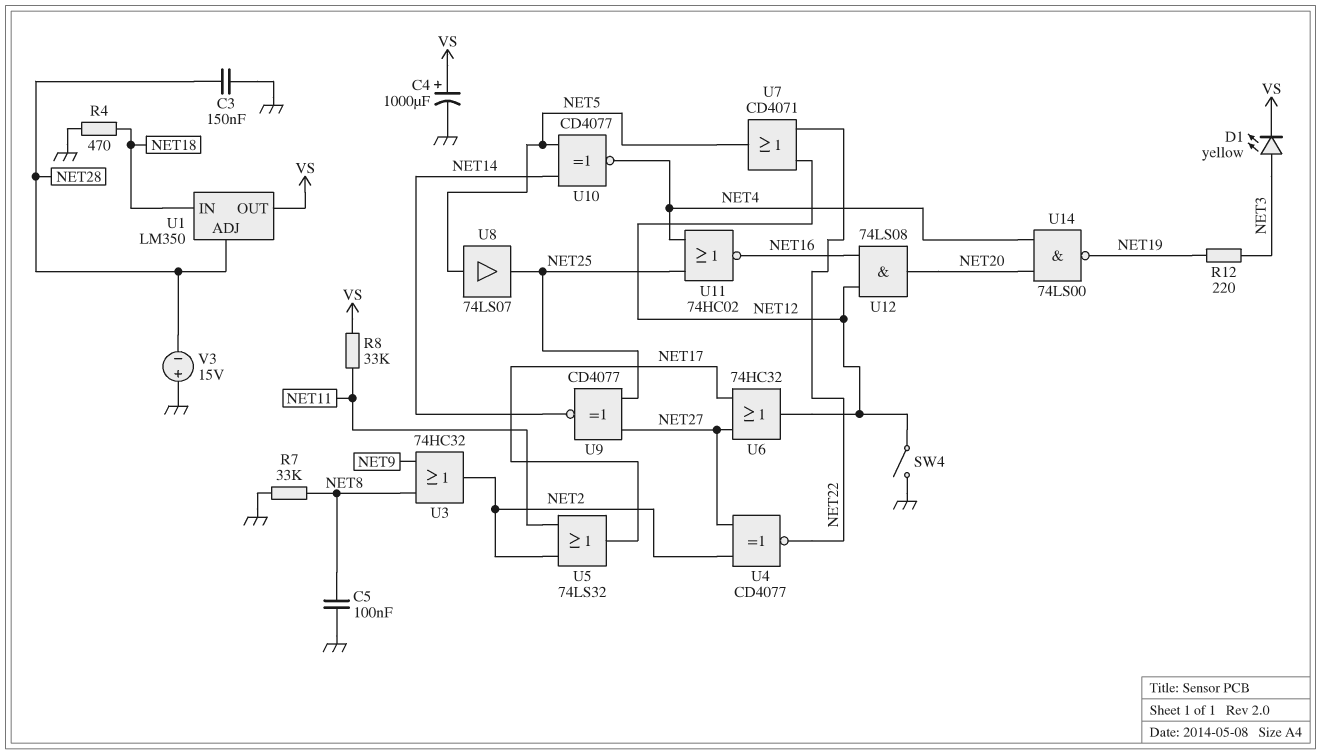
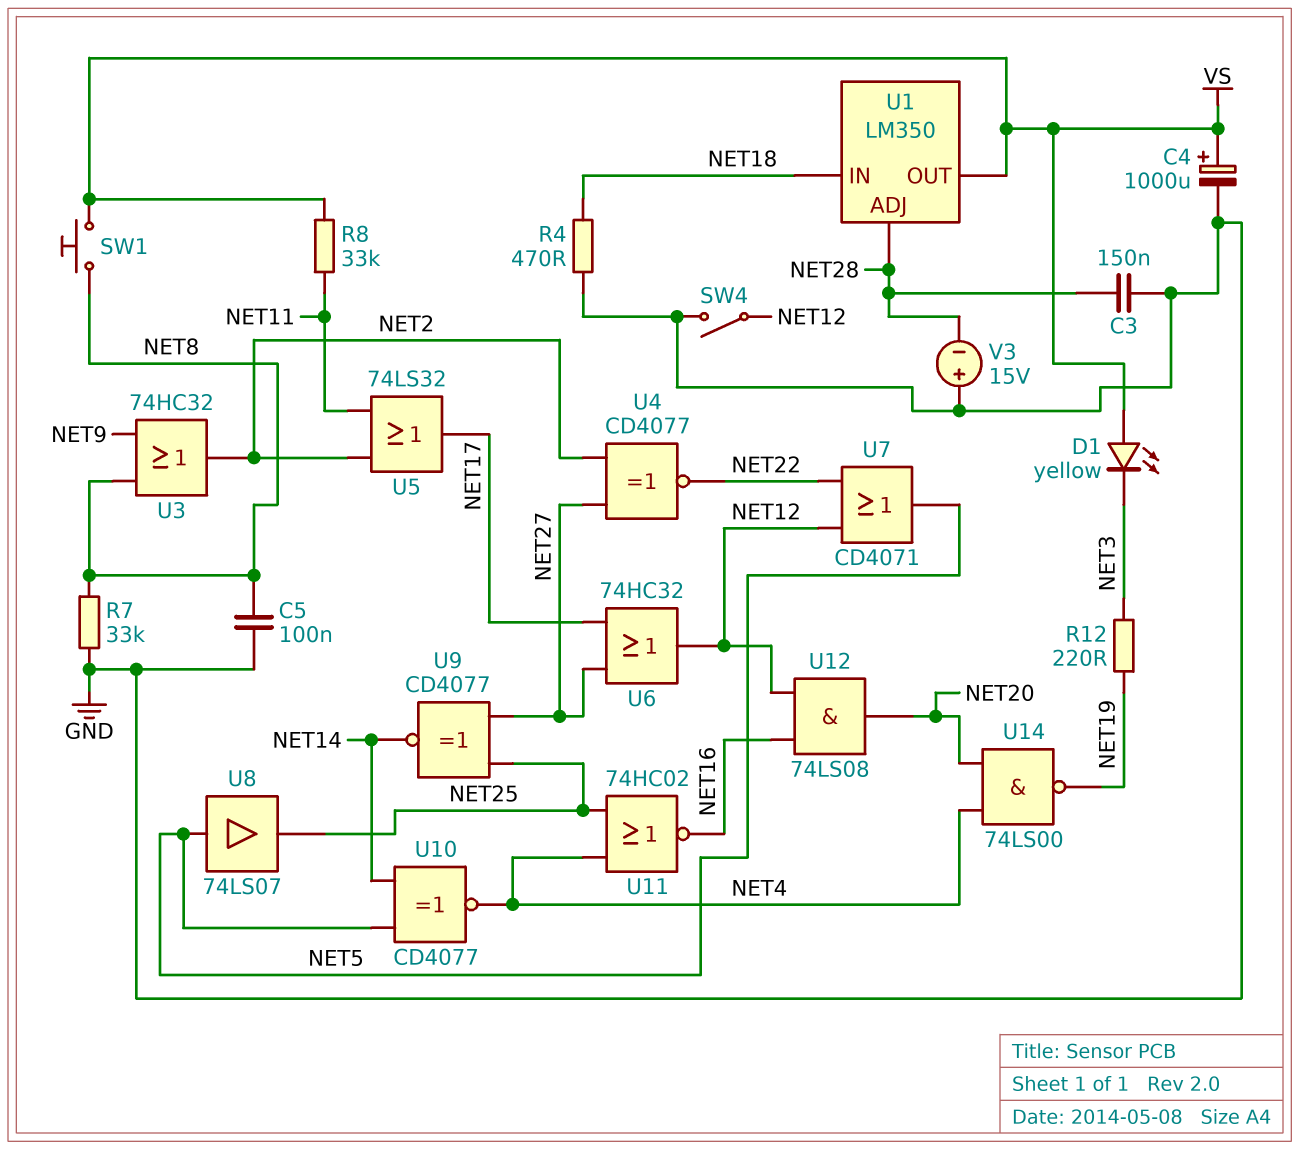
D1: LED yellow (A NET3, K VS) -> LED yellow (A VS, K NET3)
SW1: none -> button (NET8, VS)

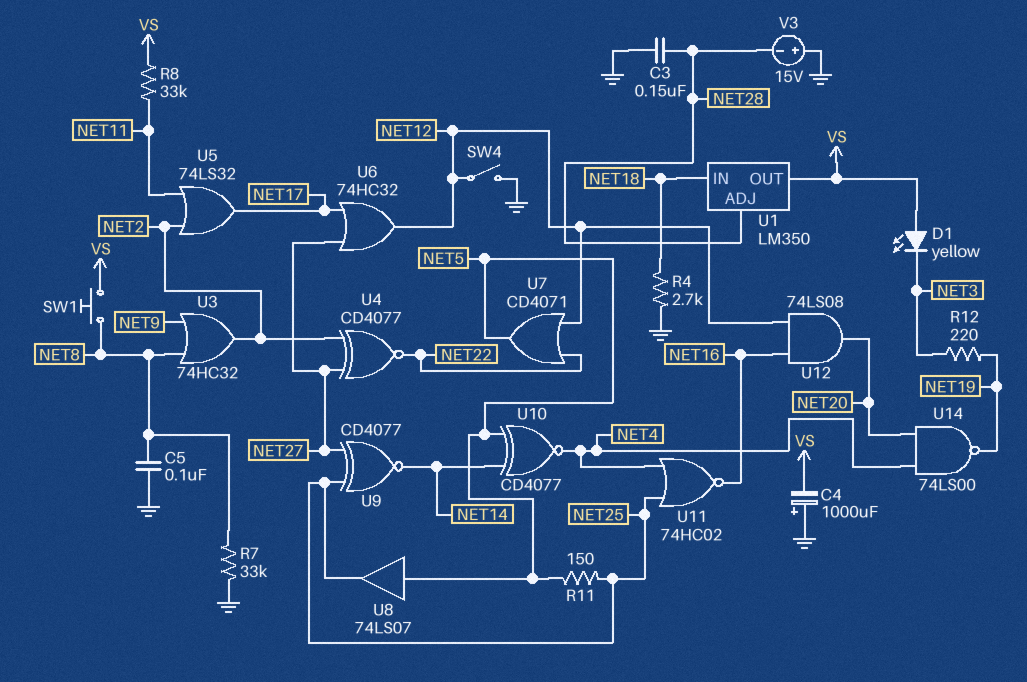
C4: 1000uF (plus VS, minus GND) -> 1000uF (plus GND, minus VS)
R4: 470 (GND, NET18) -> 2.7k (GND, NET18)
R11: none -> 150 (NET5, NET25)

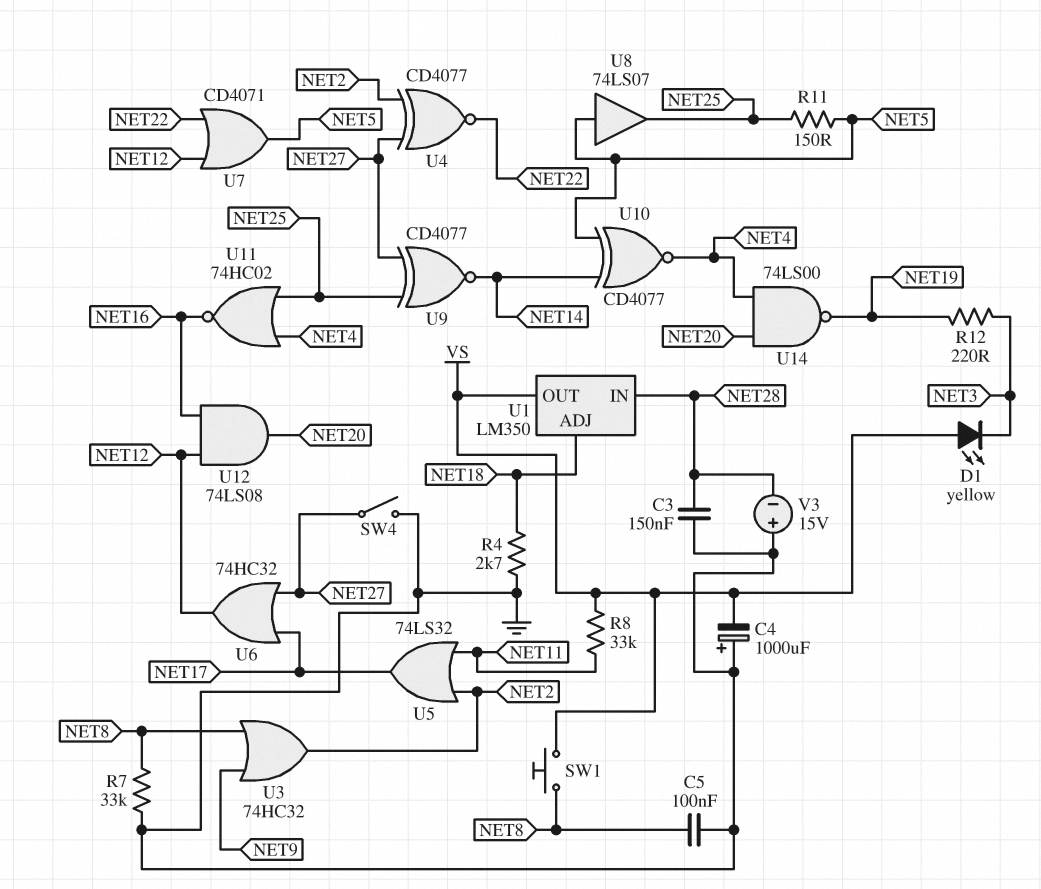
SW4: switch (GND, NET12) -> switch (GND, NET27)
U1 pin ADJ: NET28 -> NET18
U1 pin IN: NET18 -> NET28

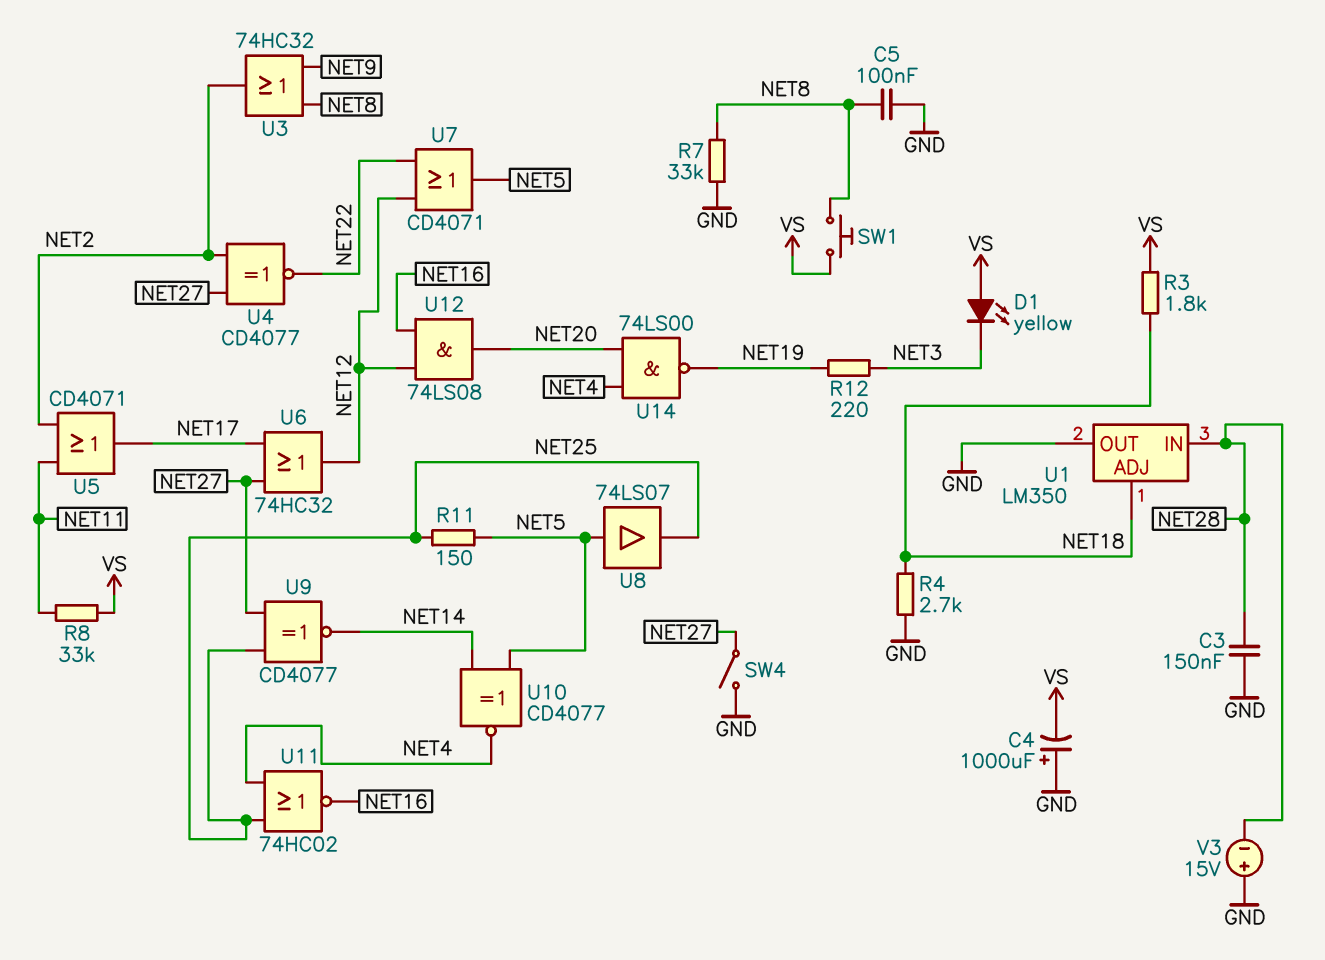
R3: none -> 1.8k (NET18, VS)
U1 pin OUT: VS -> GND
U5: OR 74LS32 (in NET2, in NET11, out NET17) -> OR CD4071 (in NET2, in NET11, out NET17)

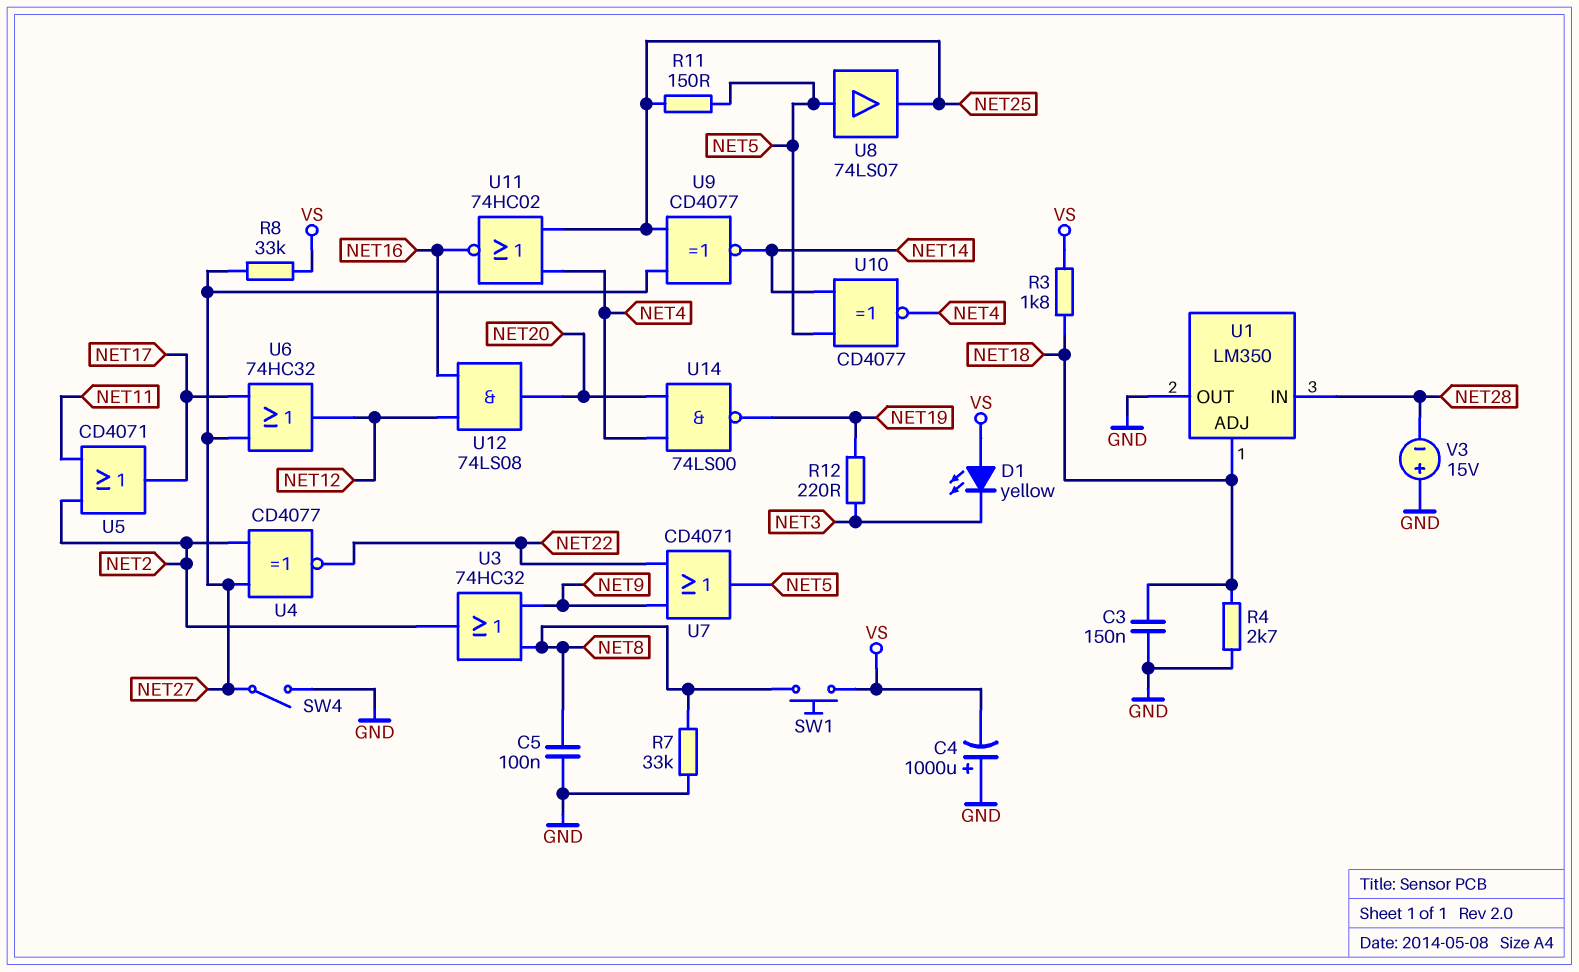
C3: 150nF (GND, NET28) -> 150nF (GND, NET18)
R8: 33k (NET11, VS) -> 33k (NET27, VS)
U7: OR CD4071 (in NET12, in NET22, out NET5) -> OR CD4071 (in NET9, in NET22, out NET5)

